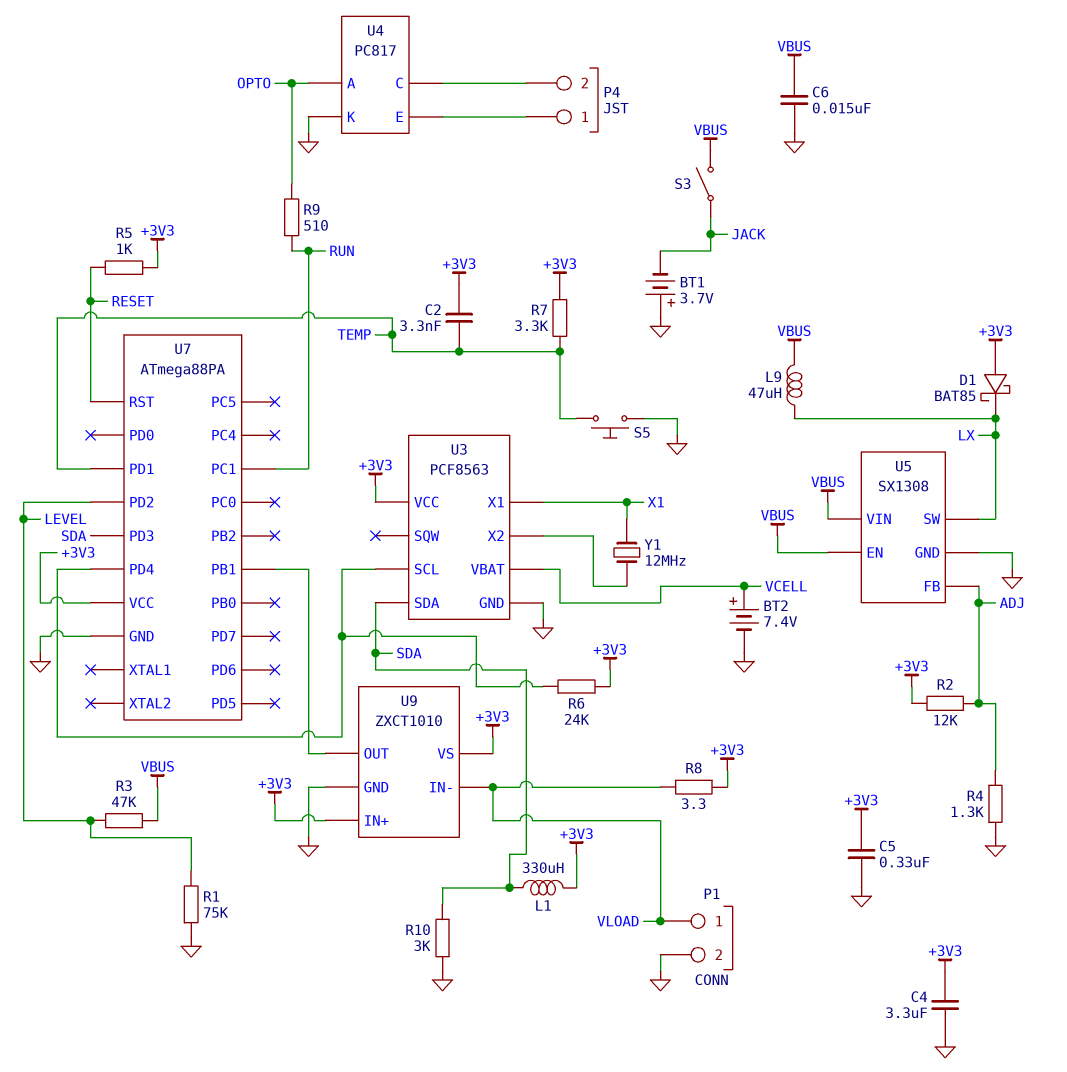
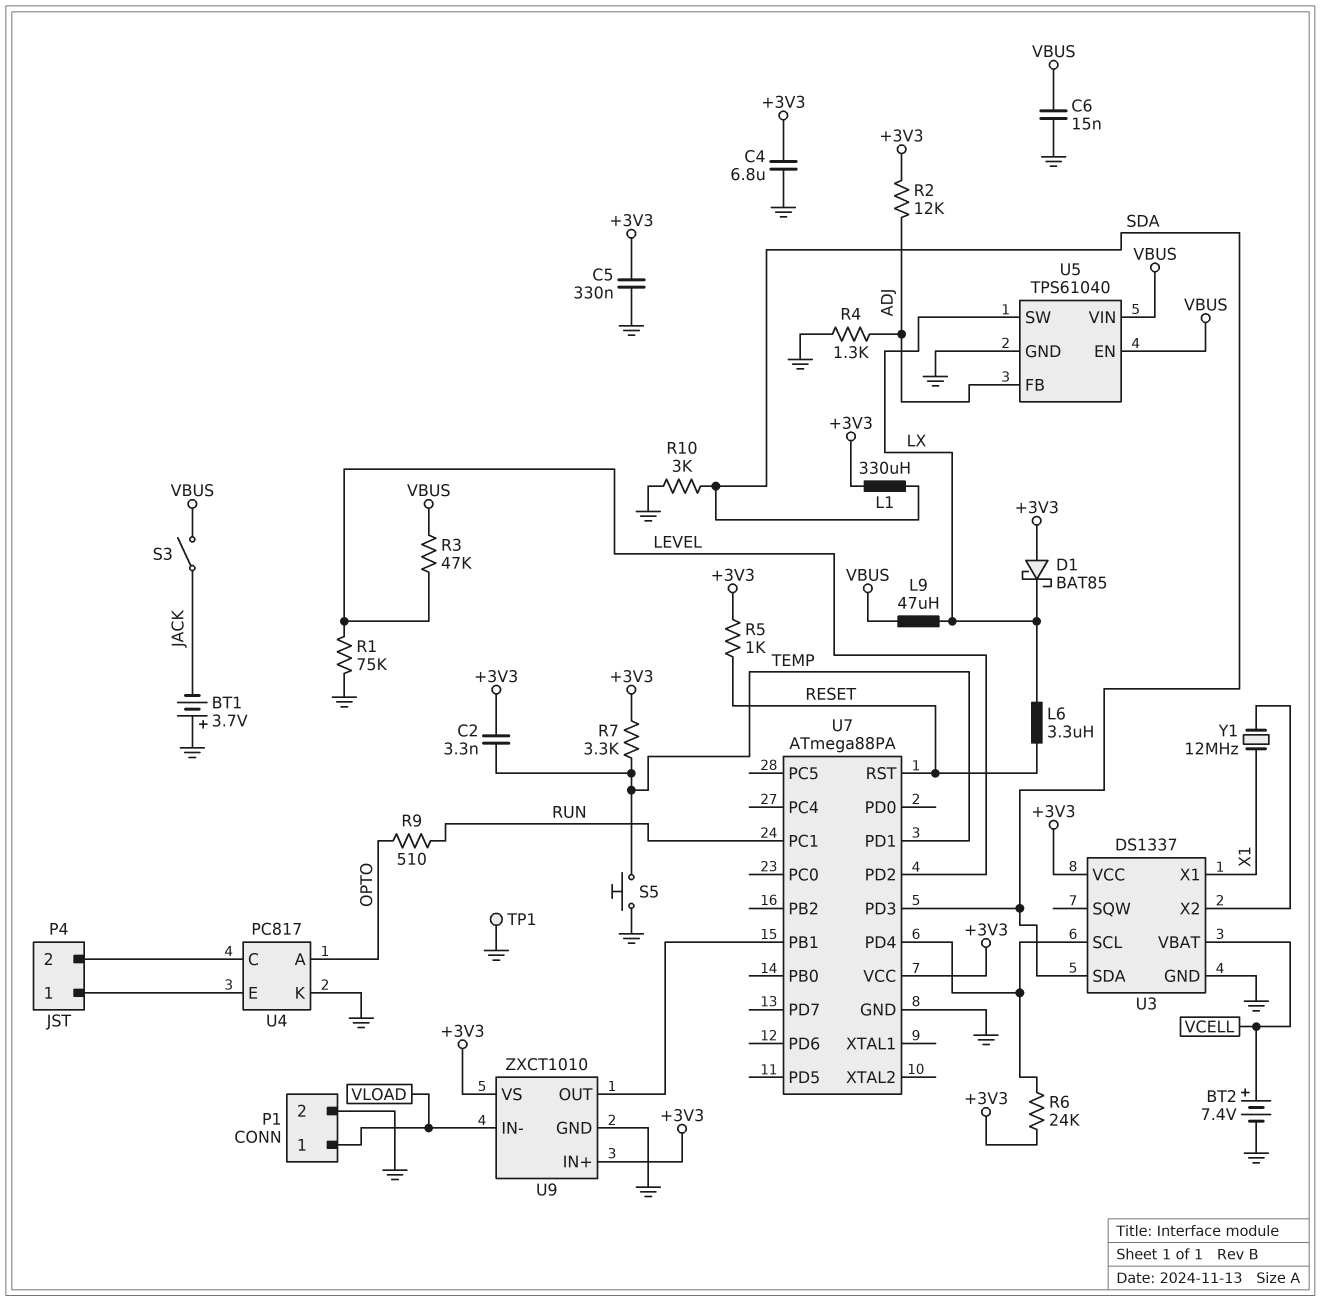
C4: 3.3uF (+3V3, GND) -> 6.8uF (+3V3, GND)
L6: none -> 3.3uH (LX, RESET)
R8: 3.3 (+3V3, VLOAD) -> none
TP1: none -> test point (GND)
U3: PCF8563 -> DS1337
U5: SX1308 -> TPS61040

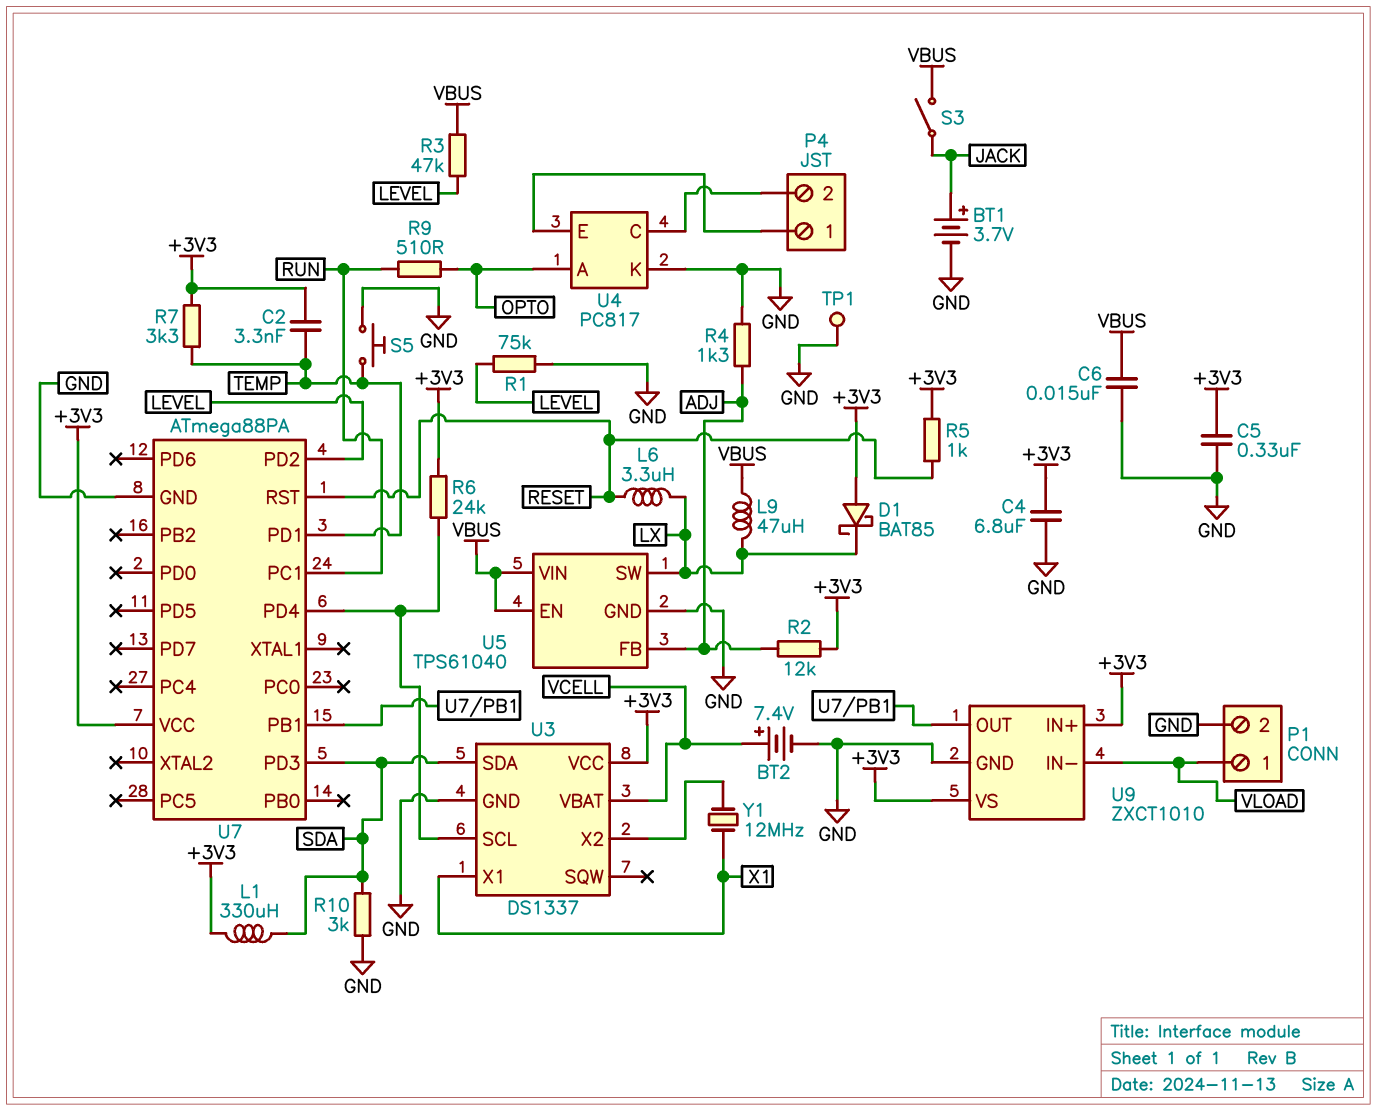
BT1: 3.7V (plus GND, minus JACK) -> 3.7V (plus JACK, minus GND)

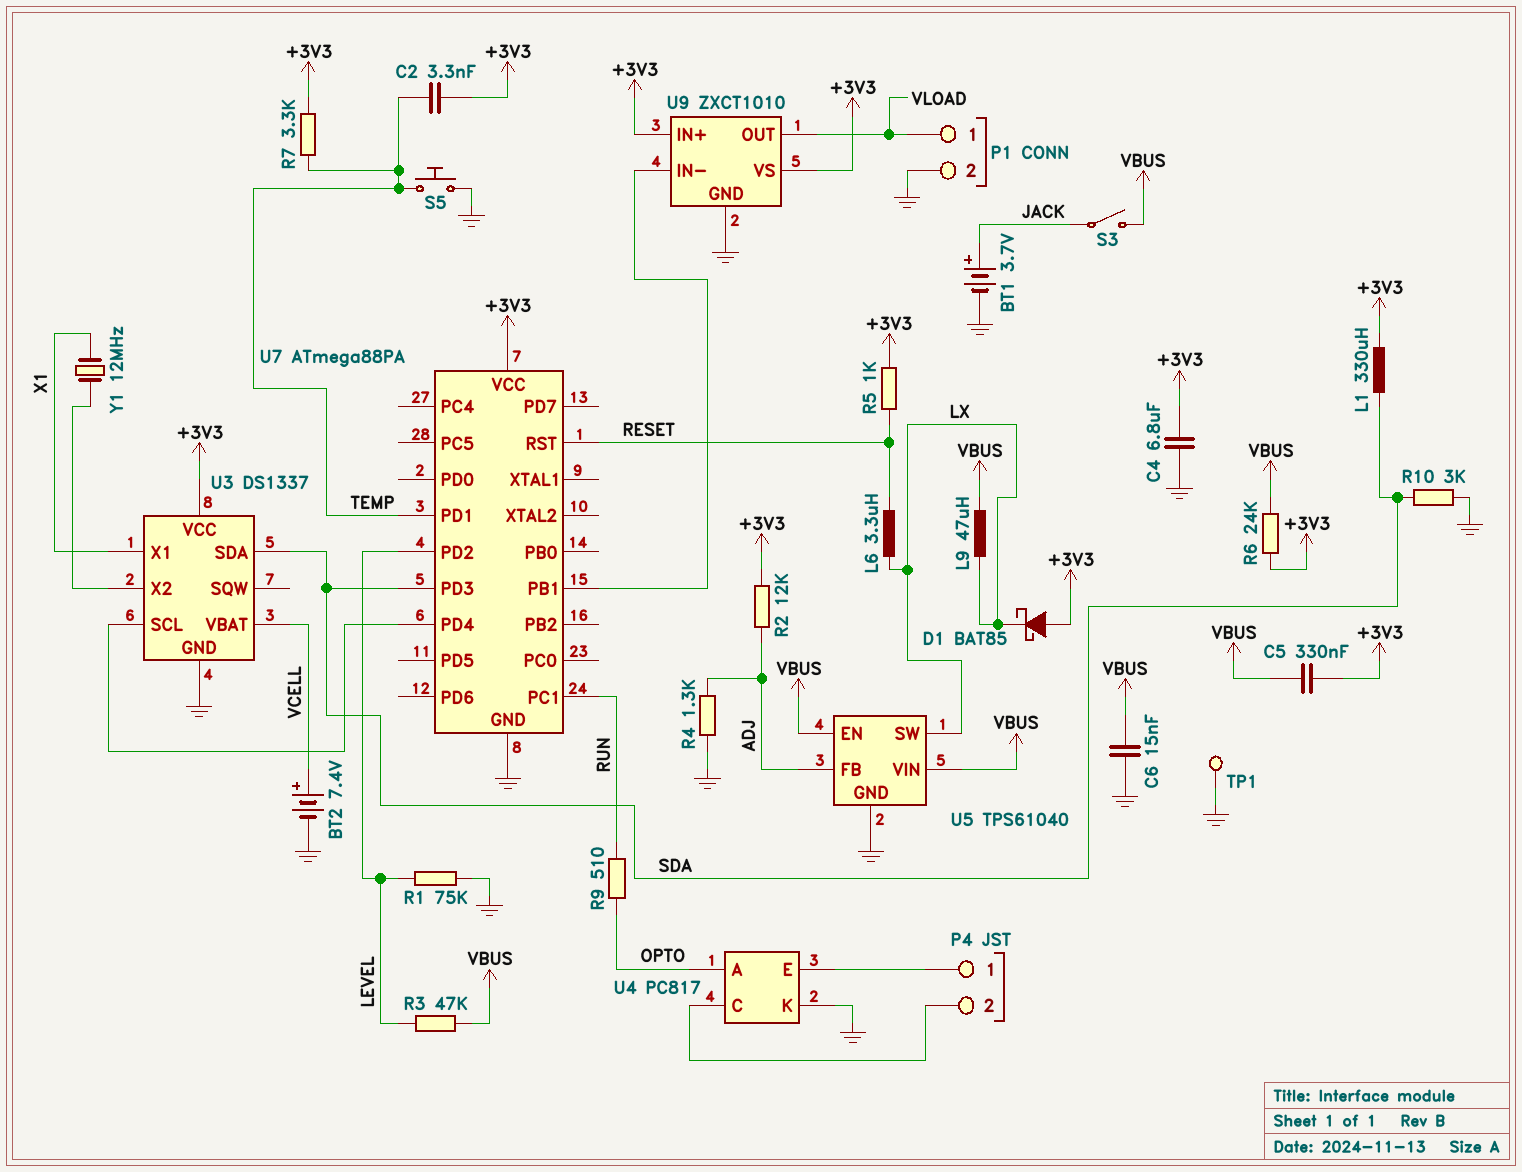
C5: 330nF (+3V3, GND) -> 330nF (+3V3, VBUS)
R6: 24k (+3V3, U3/SCL) -> 24k (+3V3, VBUS)
U9 pin IN-: VLOAD -> U7/PB1
U9 pin OUT: U7/PB1 -> VLOAD

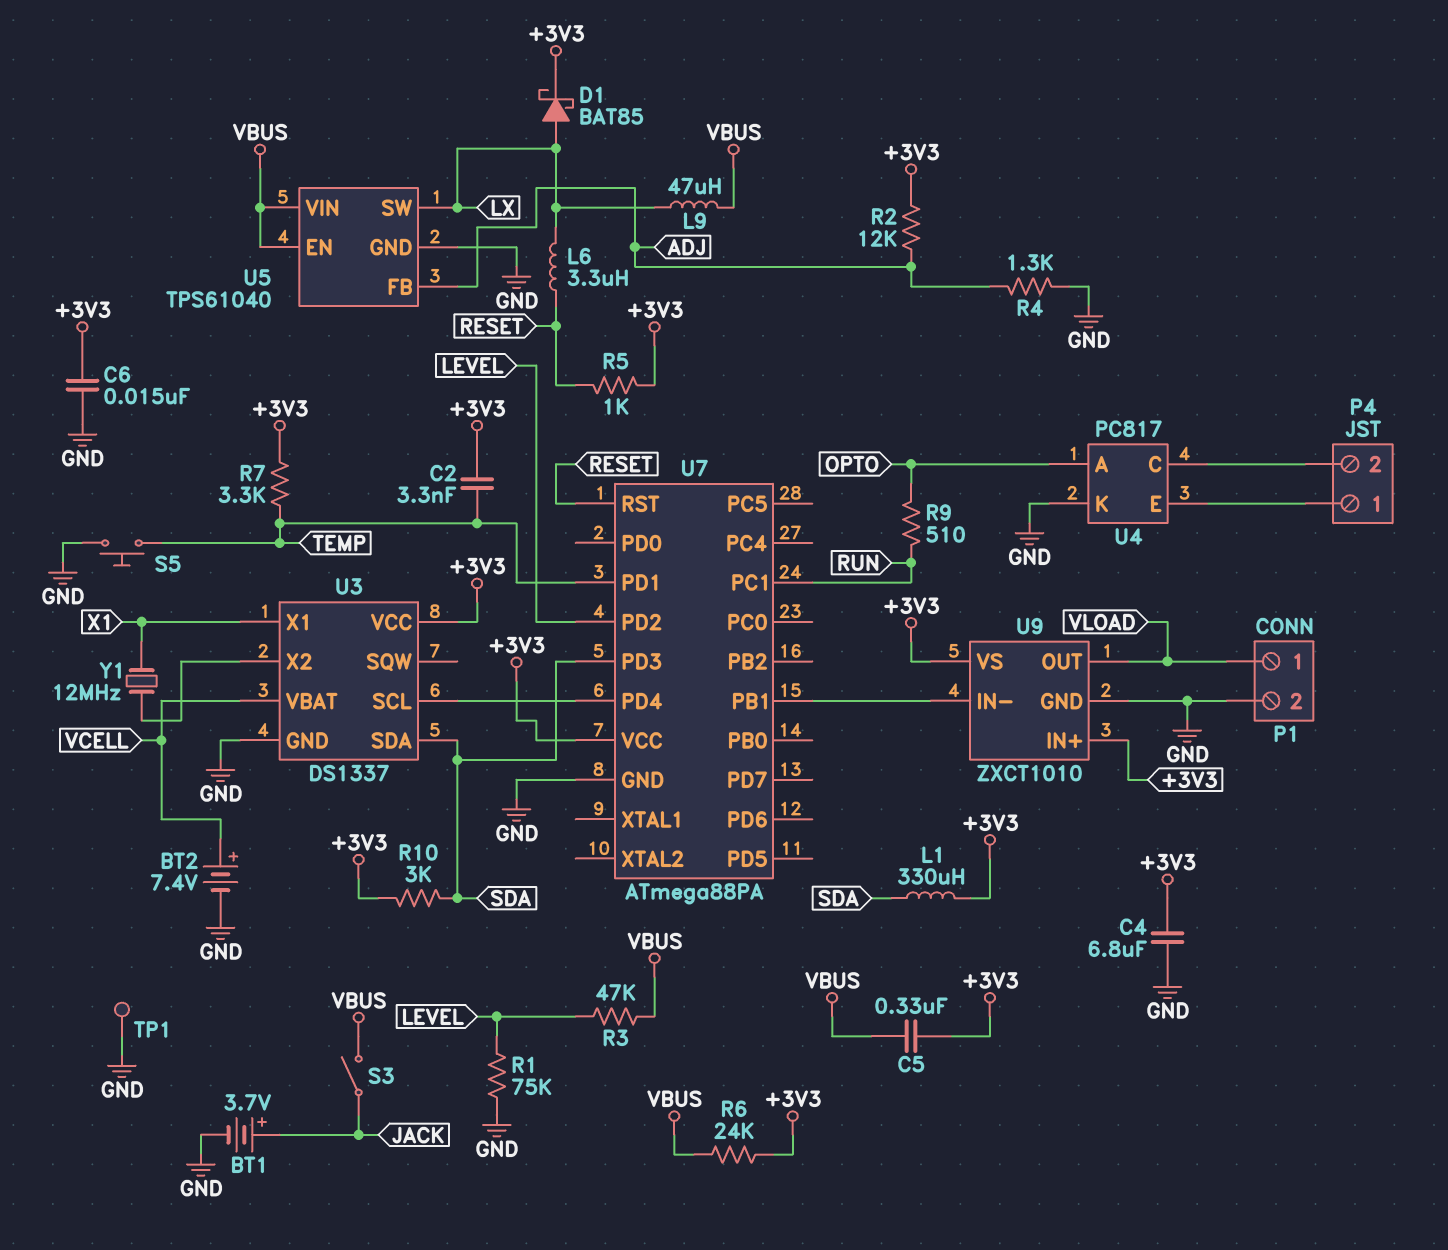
C6: 15nF (GND, VBUS) -> 15nF (+3V3, GND)
D1: schottky BAT85 (A +3V3, K LX) -> schottky BAT85 (A LX, K +3V3)
R10: 3k (GND, SDA) -> 3k (+3V3, SDA)

